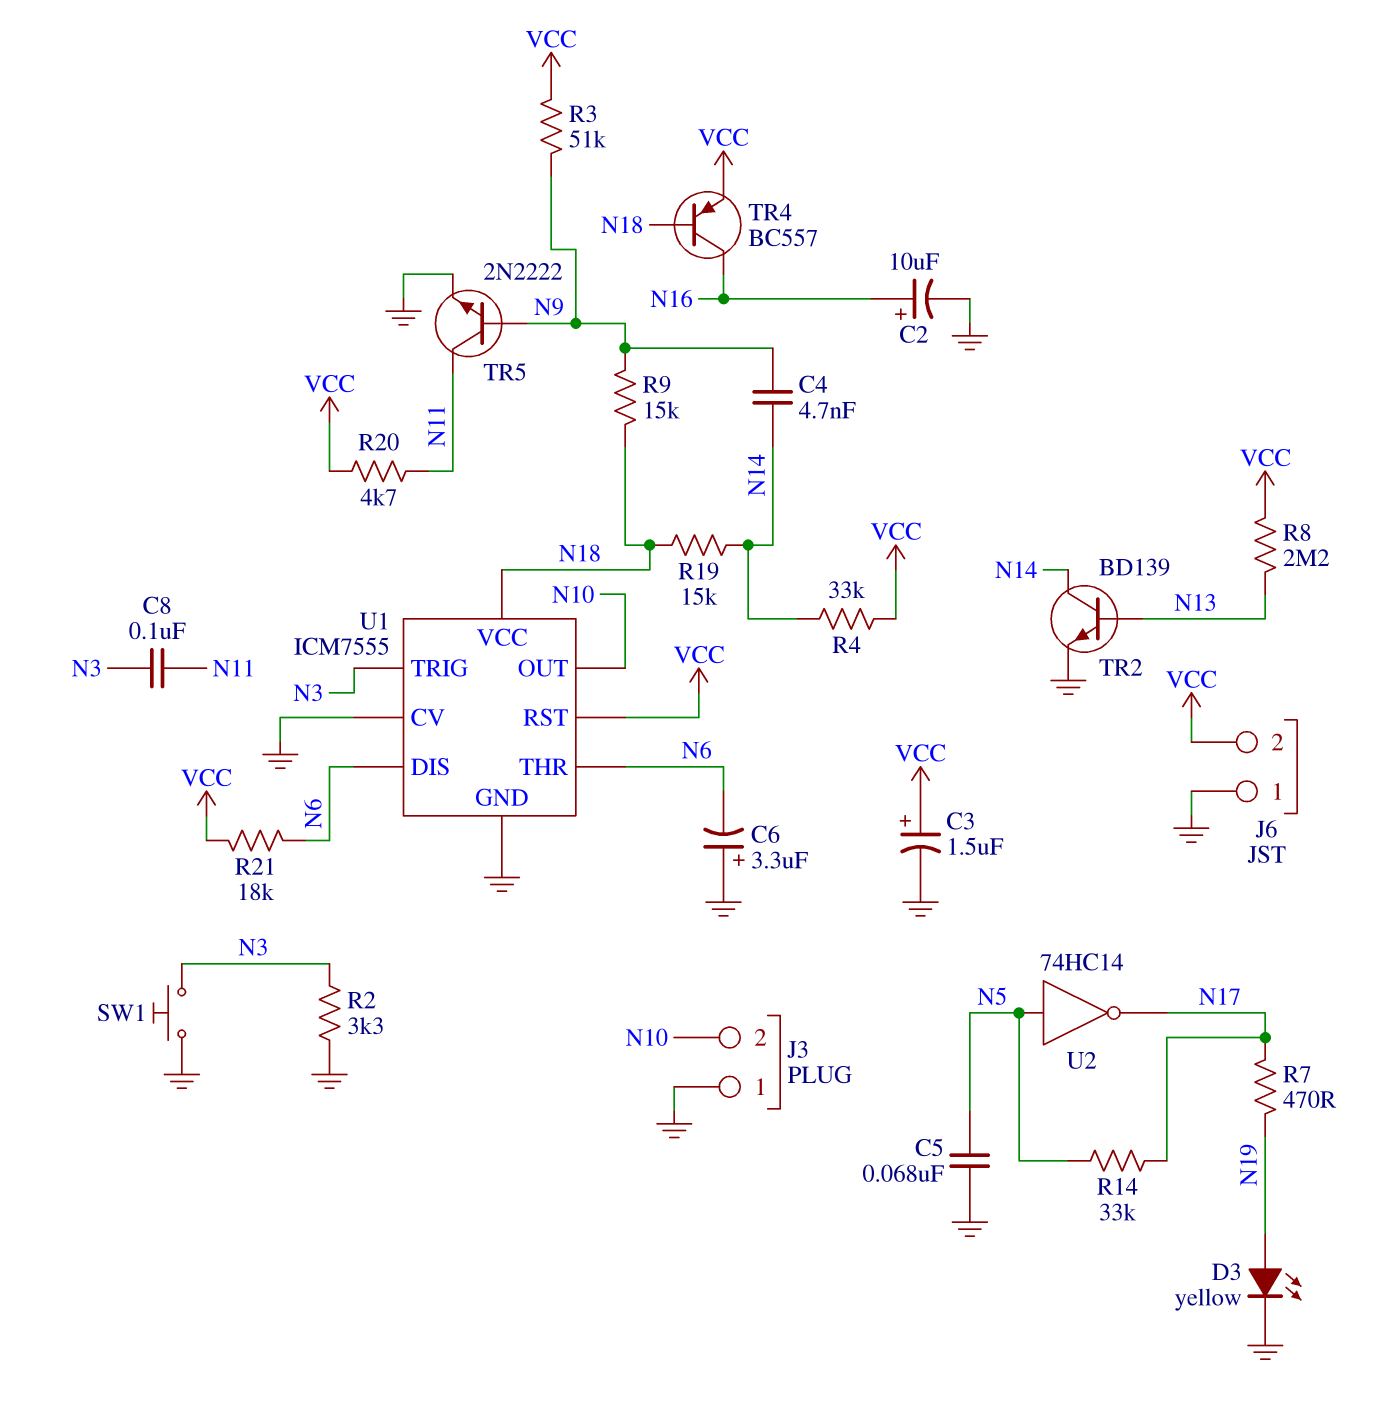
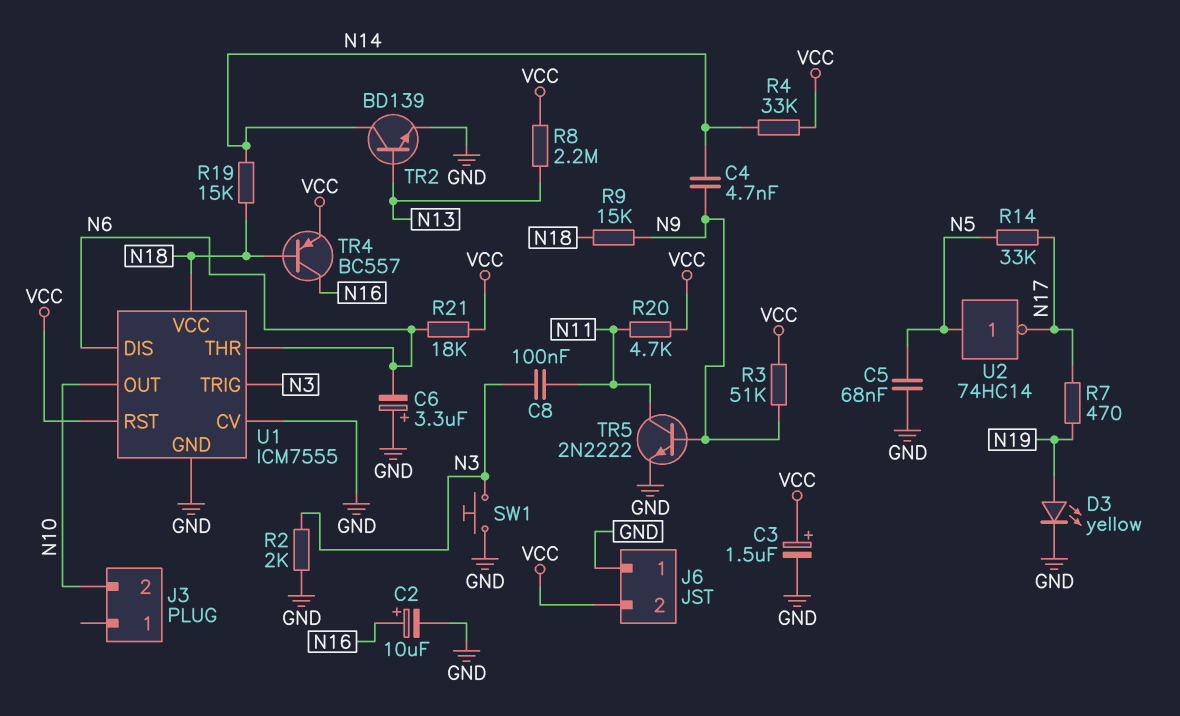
J3 pin 1: GND -> none
R2: 3.3k (GND, N3) -> 2k (GND, N3)

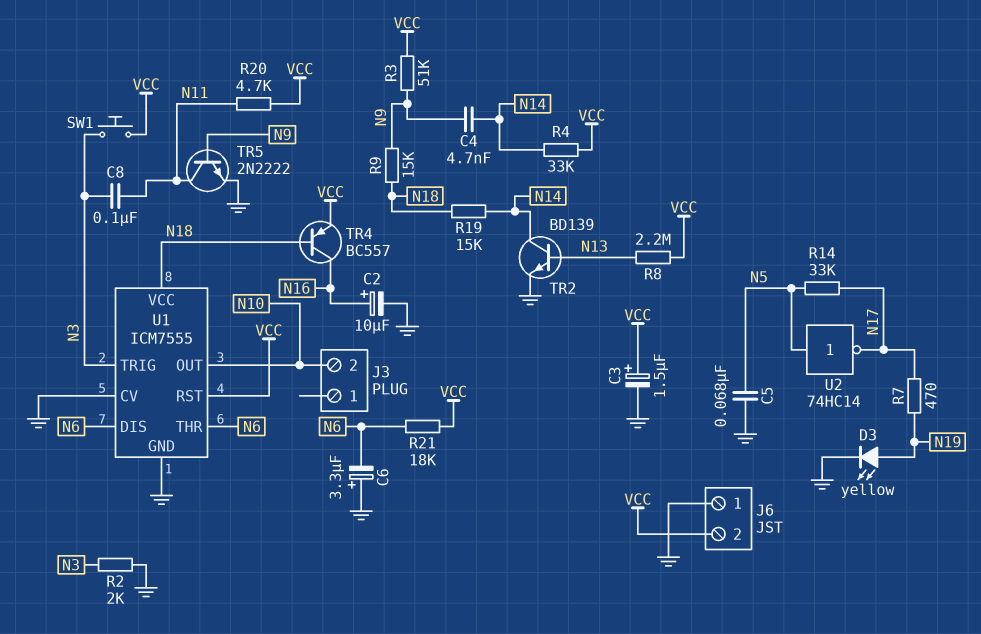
SW1: button (GND, N3) -> button (N3, VCC)

